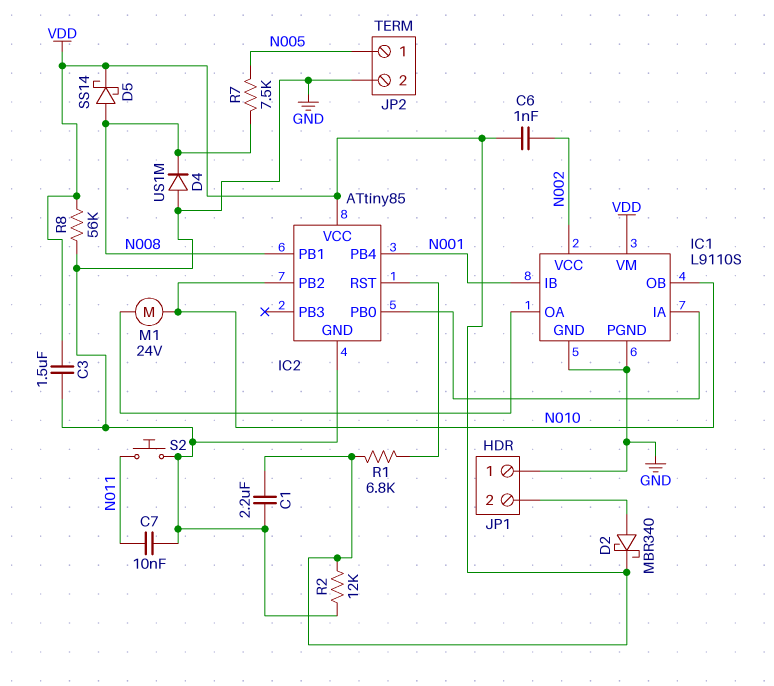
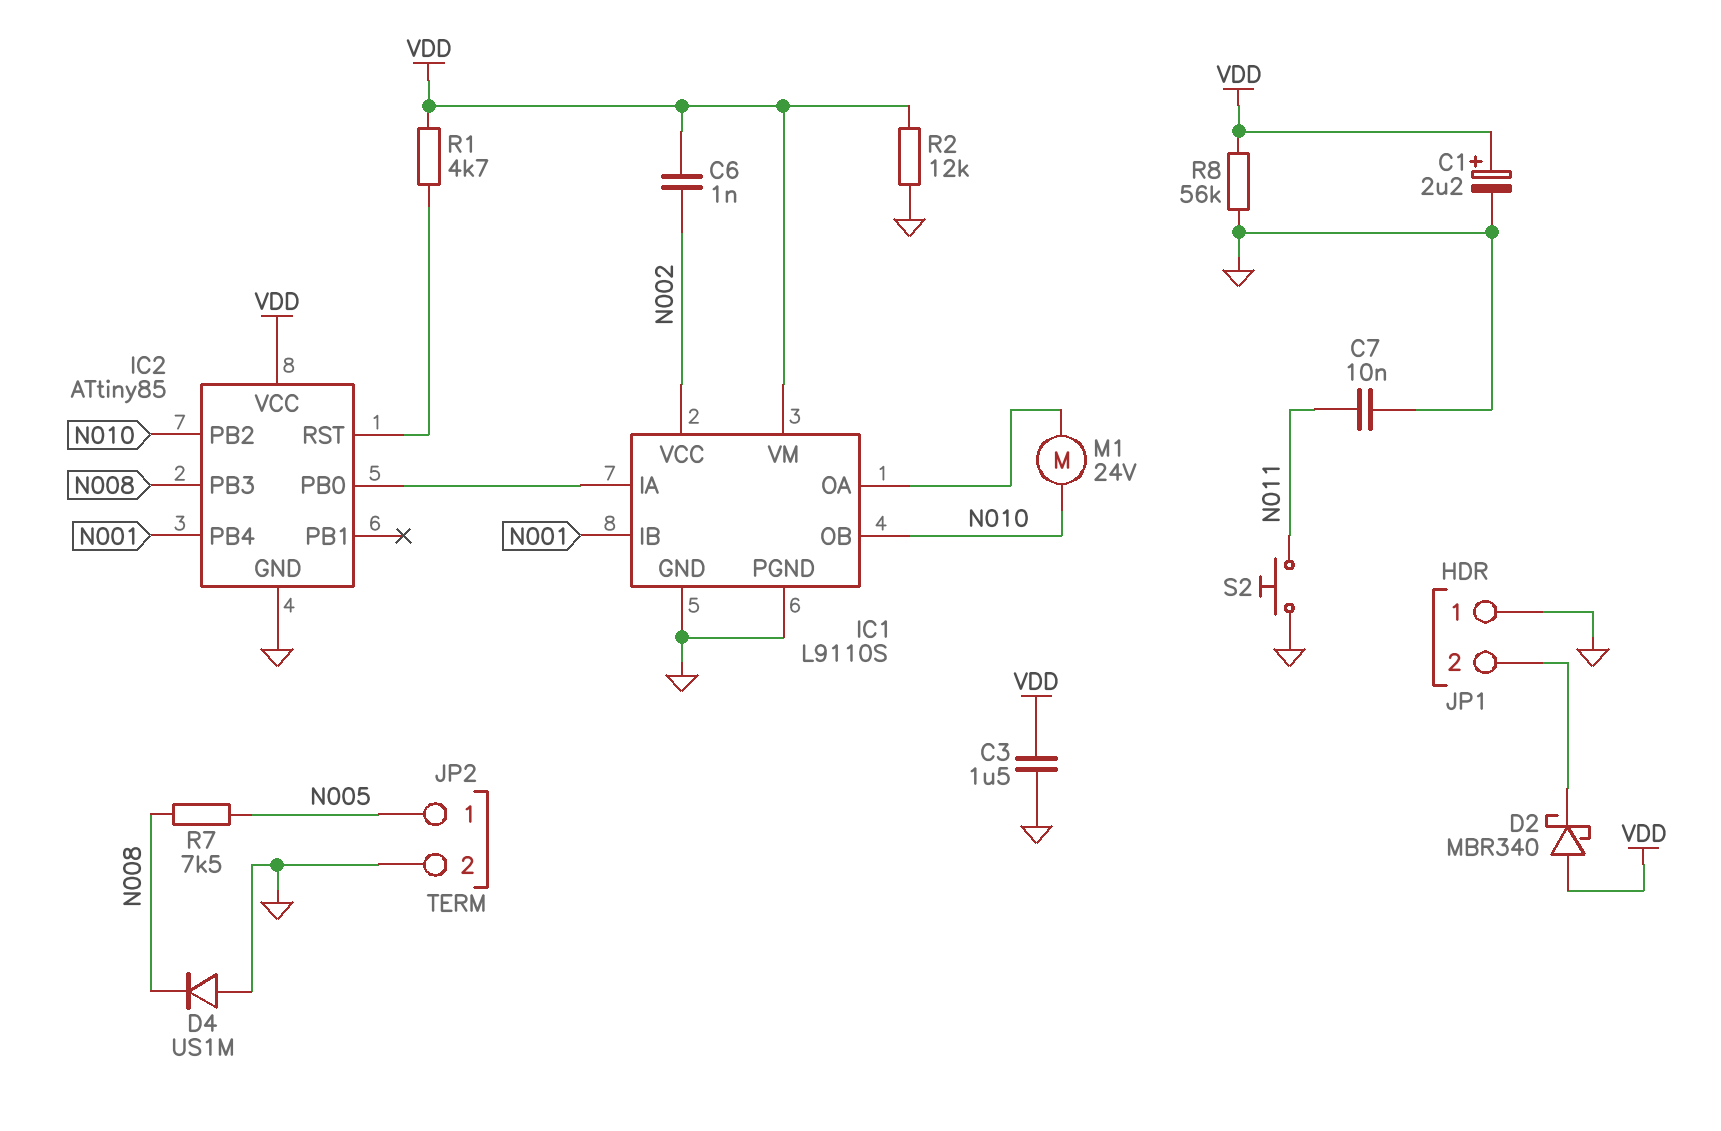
C1: 2.2uF (GND, VDD) -> 2.2uF (plus VDD, minus GND)
D2: schottky MBR340 (A JP1/2, K VDD) -> schottky MBR340 (A VDD, K JP1/2)
D5: schottky SS14 (A N008, K VDD) -> none
IC2 pin PB1: N008 -> none
IC2 pin PB3: none -> N008
R1: 6.8k (IC2/RST, VDD) -> 4.7k (IC2/RST, VDD)

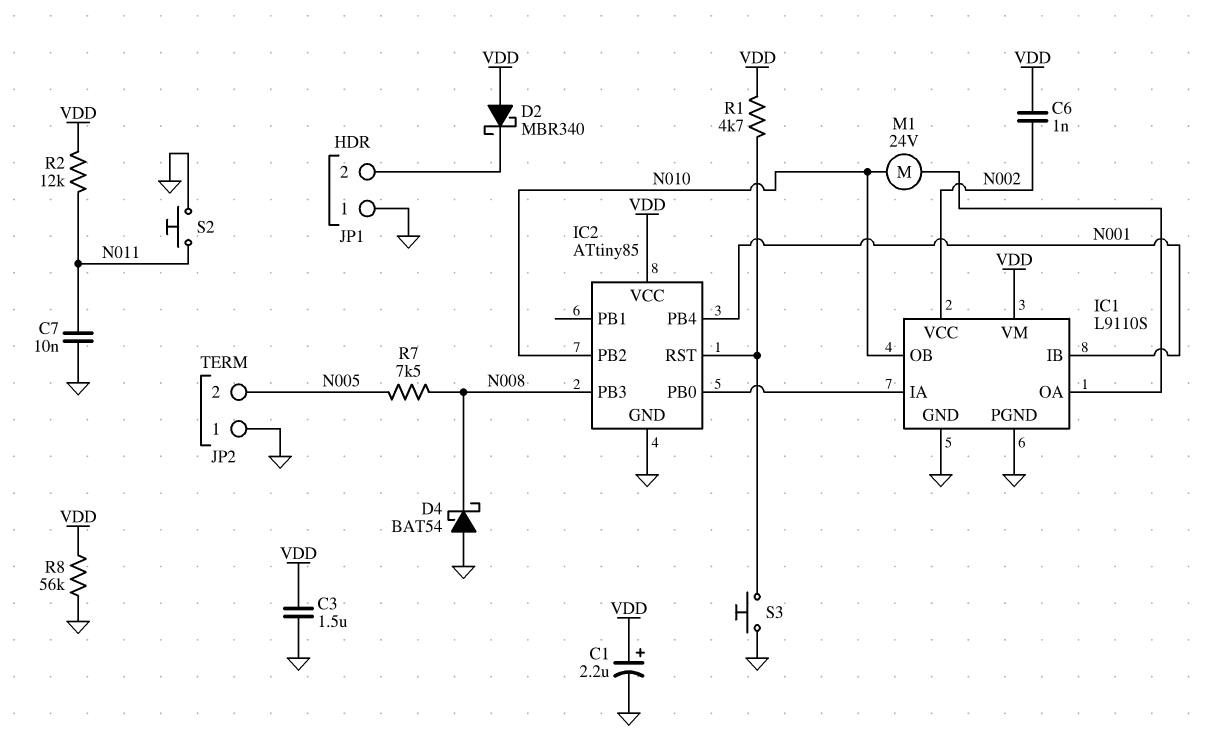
D4: diode US1M (A GND, K N008) -> schottky BAT54 (A GND, K N008)
JP2 pin 1: N005 -> GND
JP2 pin 2: GND -> N005
R2: 12k (GND, VDD) -> 12k (N011, VDD)
S3: none -> button (GND, IC2/RST)

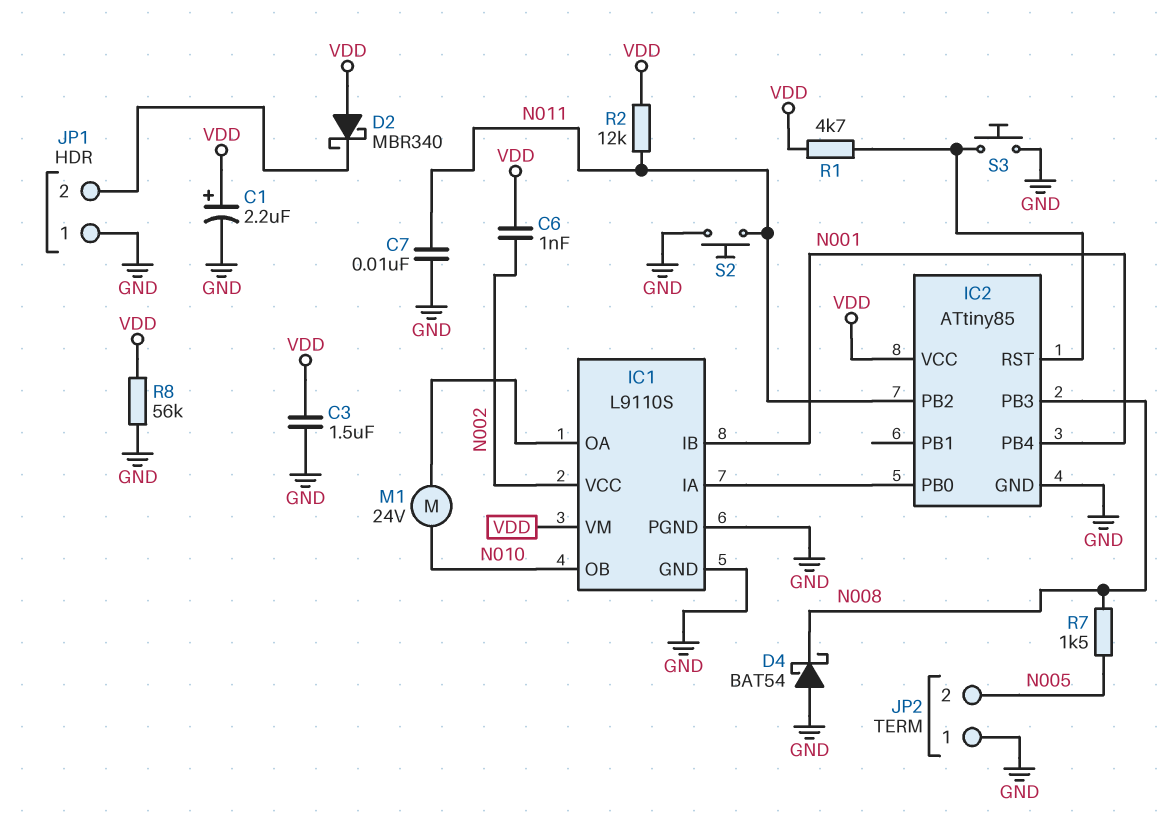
IC2 pin PB2: N010 -> N011
R7: 7.5k (N005, N008) -> 1.5k (N005, N008)

